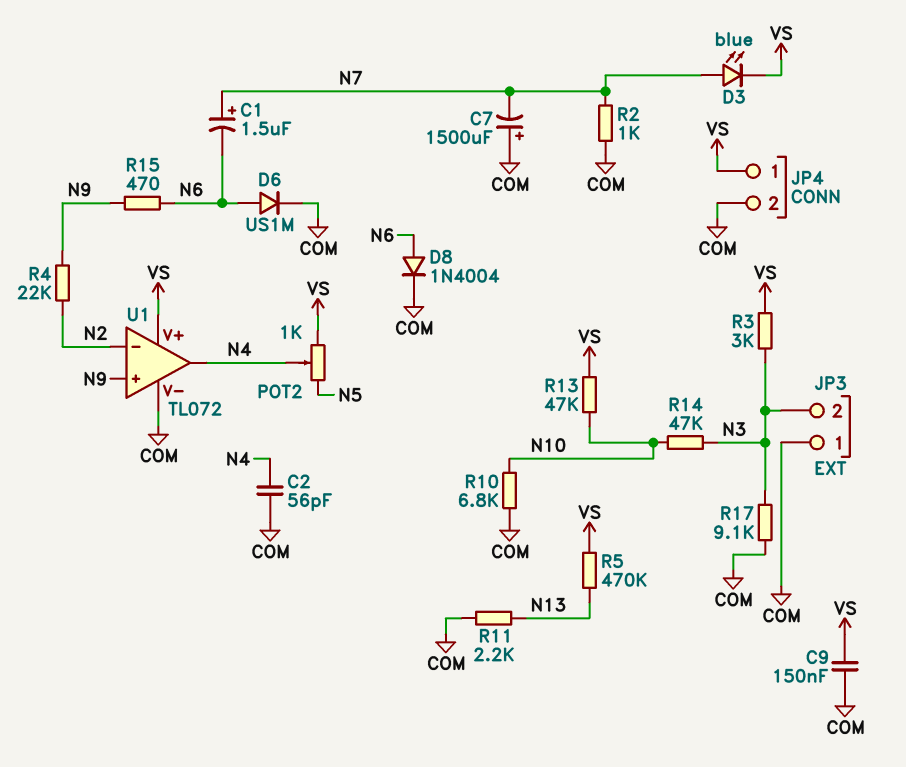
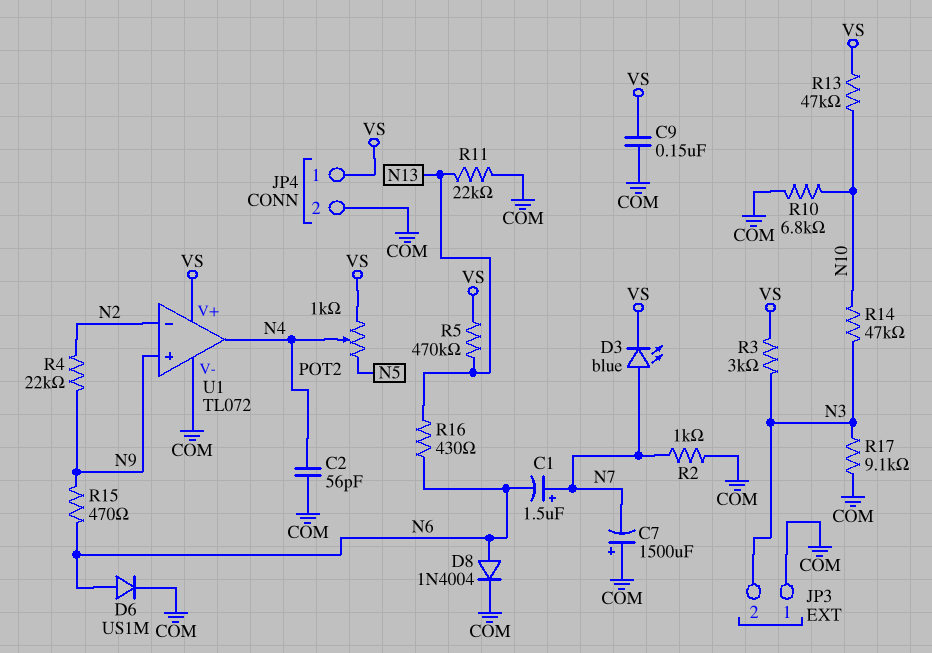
R11: 2.2k (COM, N13) -> 22k (COM, N13)
R16: none -> 430 (N6, N13)

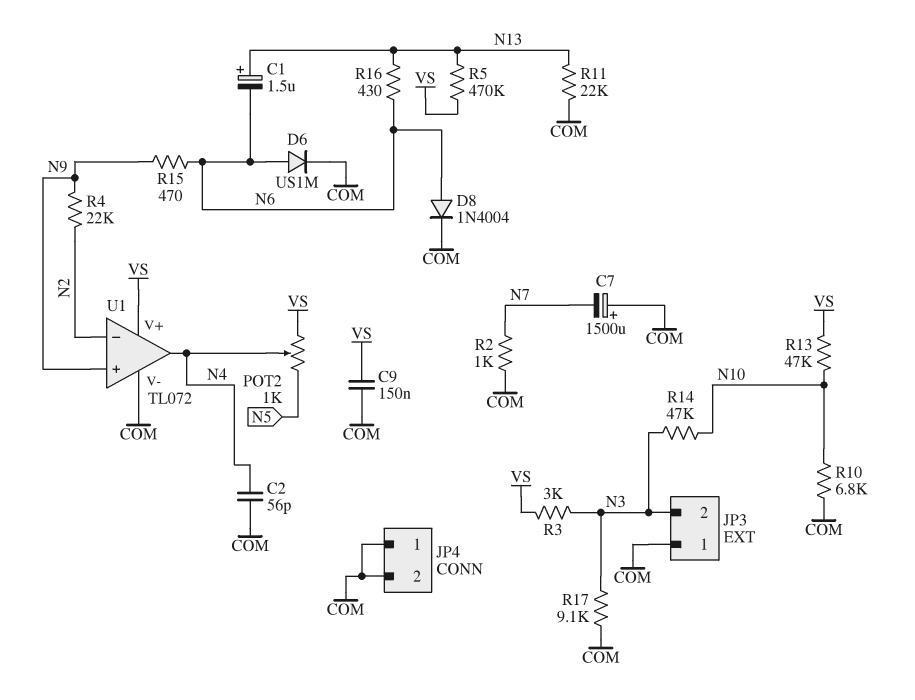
C1: 1.5uF (plus N7, minus N6) -> 1.5uF (plus N13, minus N6)
D3: LED blue (A N7, K VS) -> none
JP4 pin 1: VS -> COM

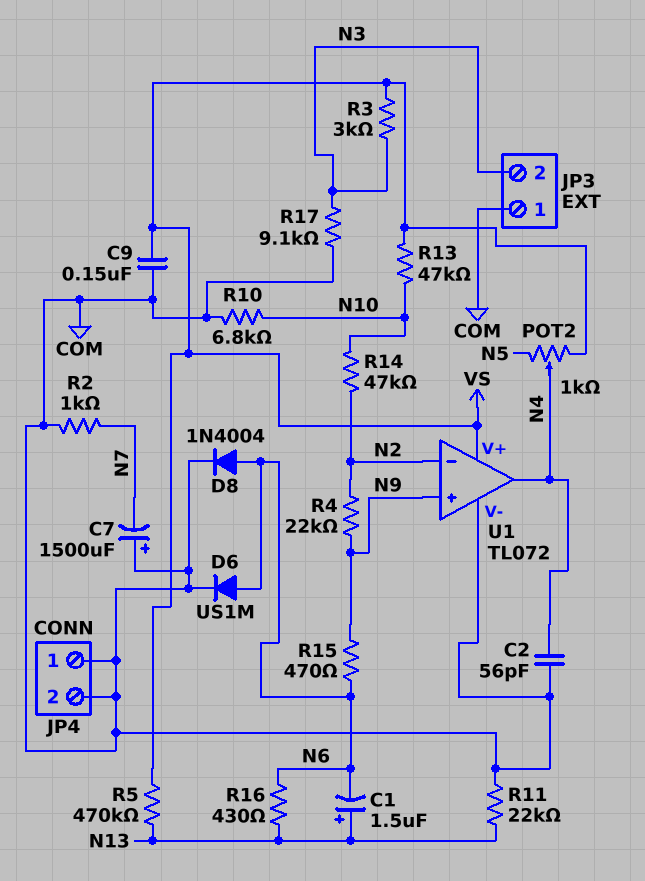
R14: 47k (N3, N10) -> 47k (N2, N10)

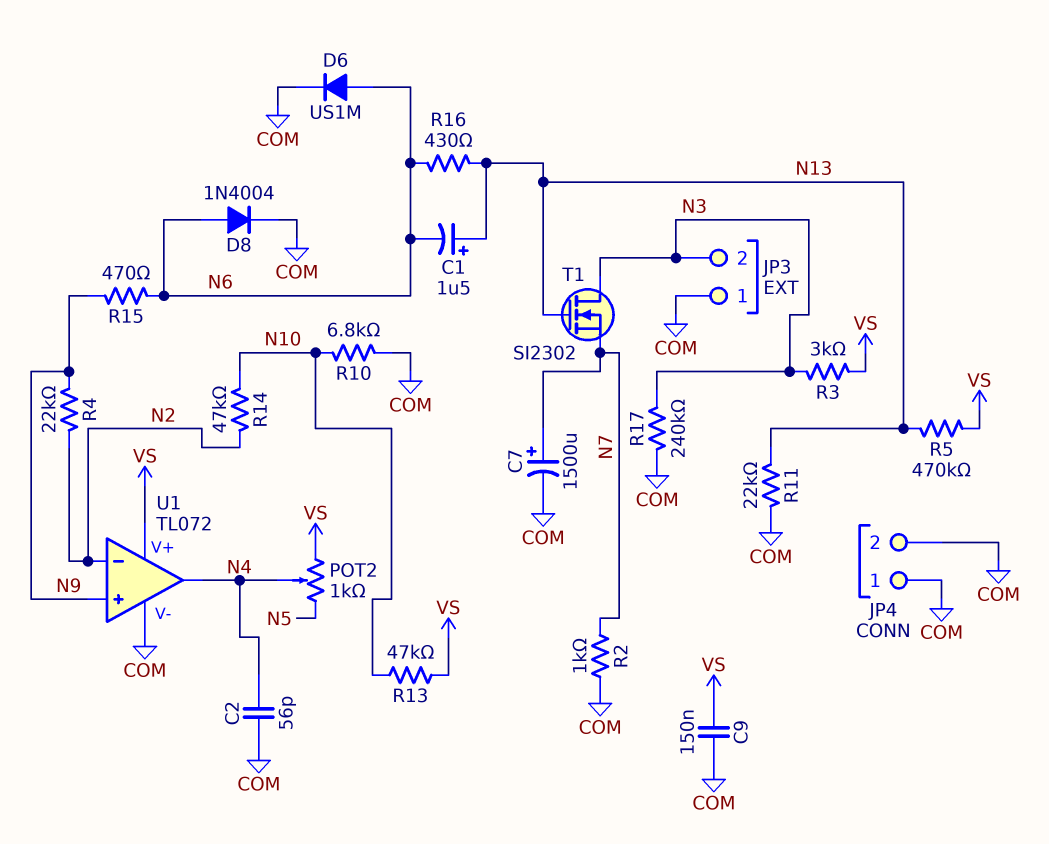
C7: 1500uF (plus COM, minus N7) -> 1500uF (plus N7, minus COM)
R17: 9.1k (COM, N3) -> 240k (COM, N3)
T1: none -> NMOS SI2302 (G N13, D N3, S N7)

